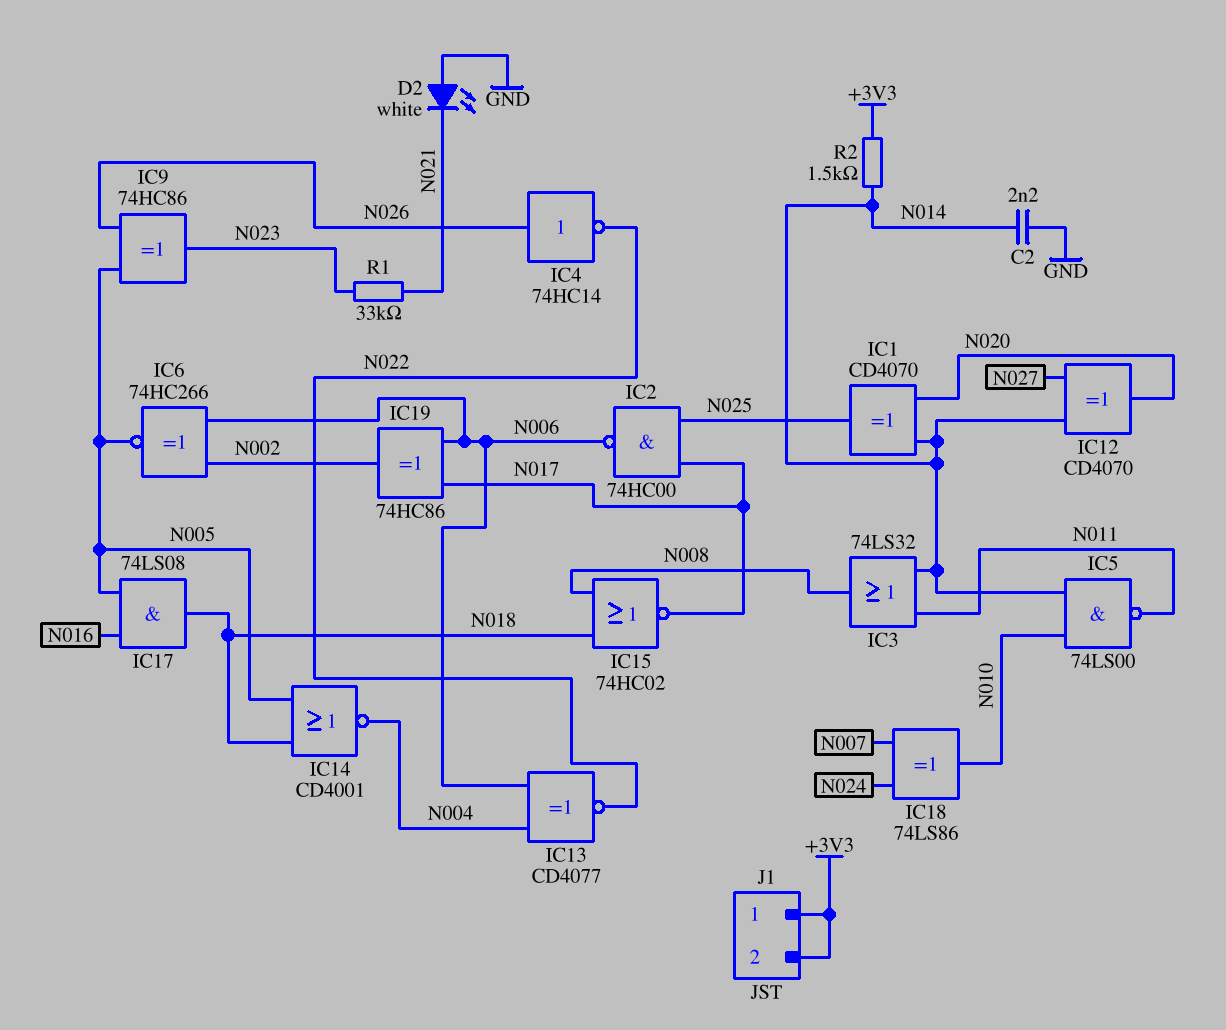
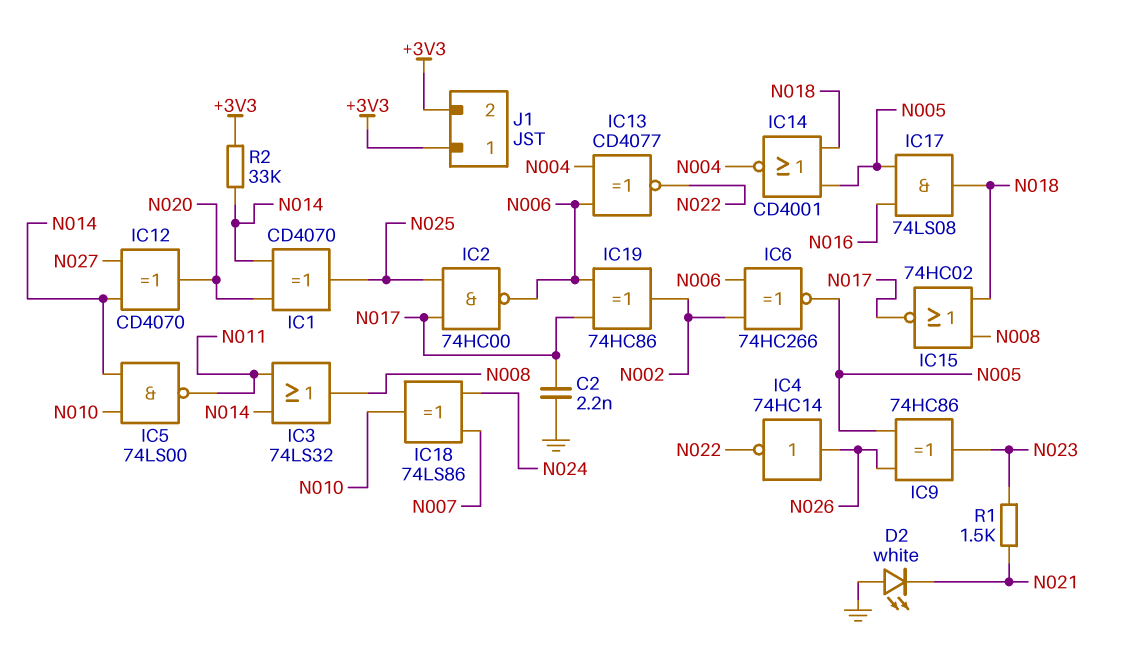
C2: 2.2nF (GND, N014) -> 2.2nF (GND, N017)
R1: 33k (N021, N023) -> 1.5k (N021, N023)
R2: 1.5k (+3V3, N014) -> 33k (+3V3, N014)

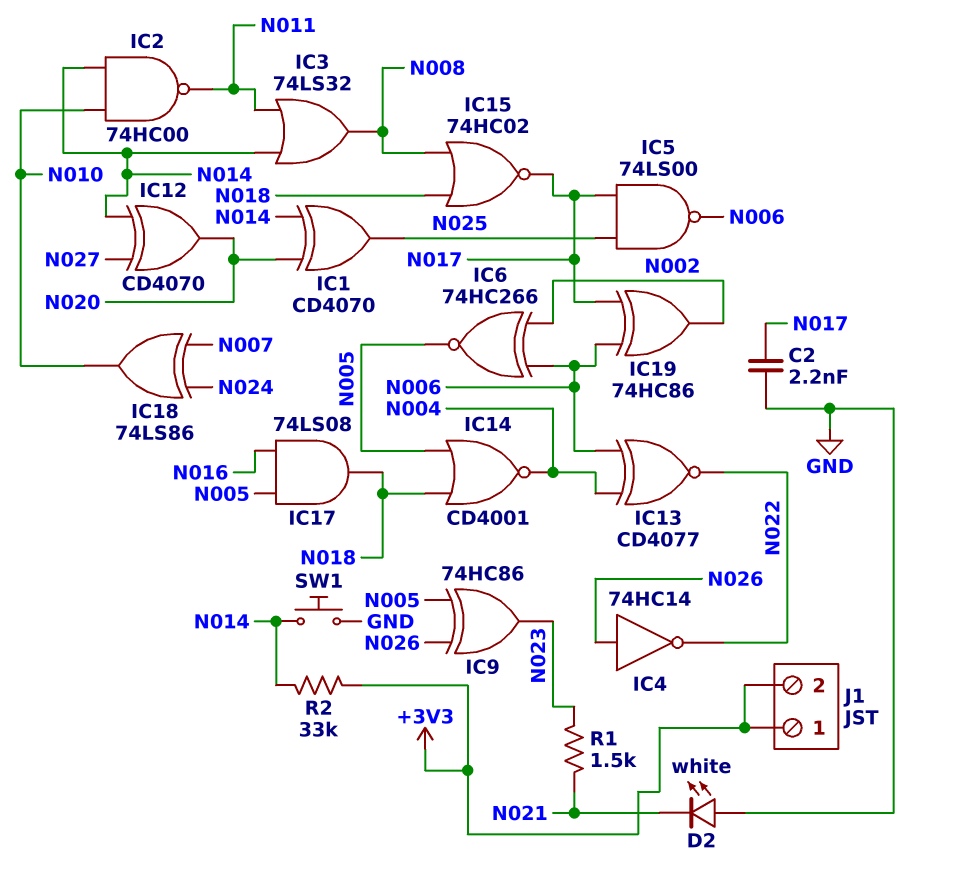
IC2: NAND 74HC00 (in N017, in N025, out N006) -> NAND 74HC00 (in N010, in N014, out N011)
IC5: NAND 74LS00 (in N010, in N014, out N011) -> NAND 74LS00 (in N017, in N025, out N006)
SW1: none -> button (GND, N014)

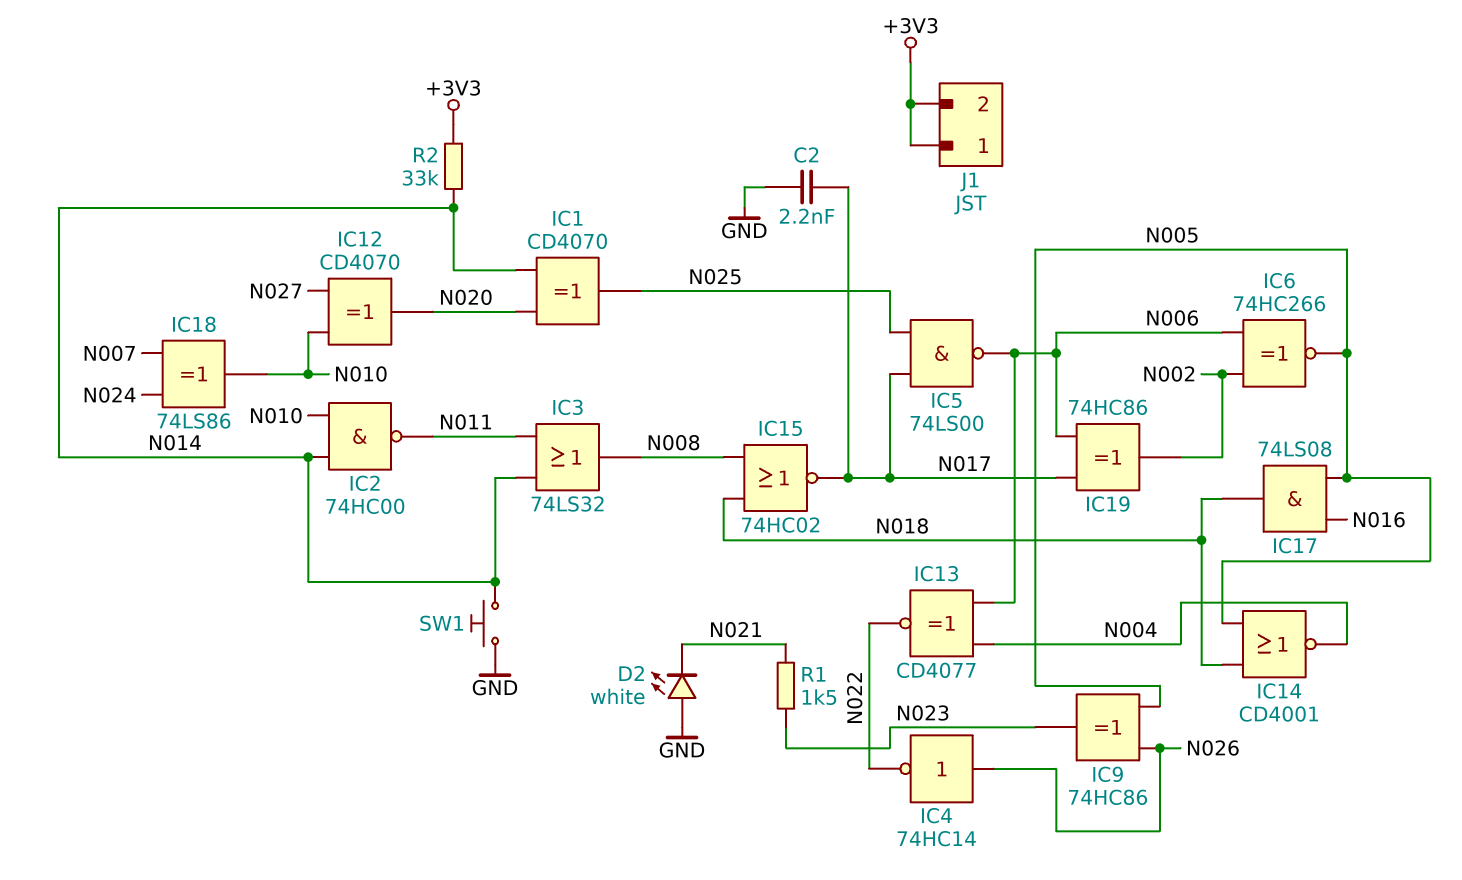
IC12: XOR CD4070 (in N014, in N027, out N020) -> XOR CD4070 (in N010, in N027, out N020)

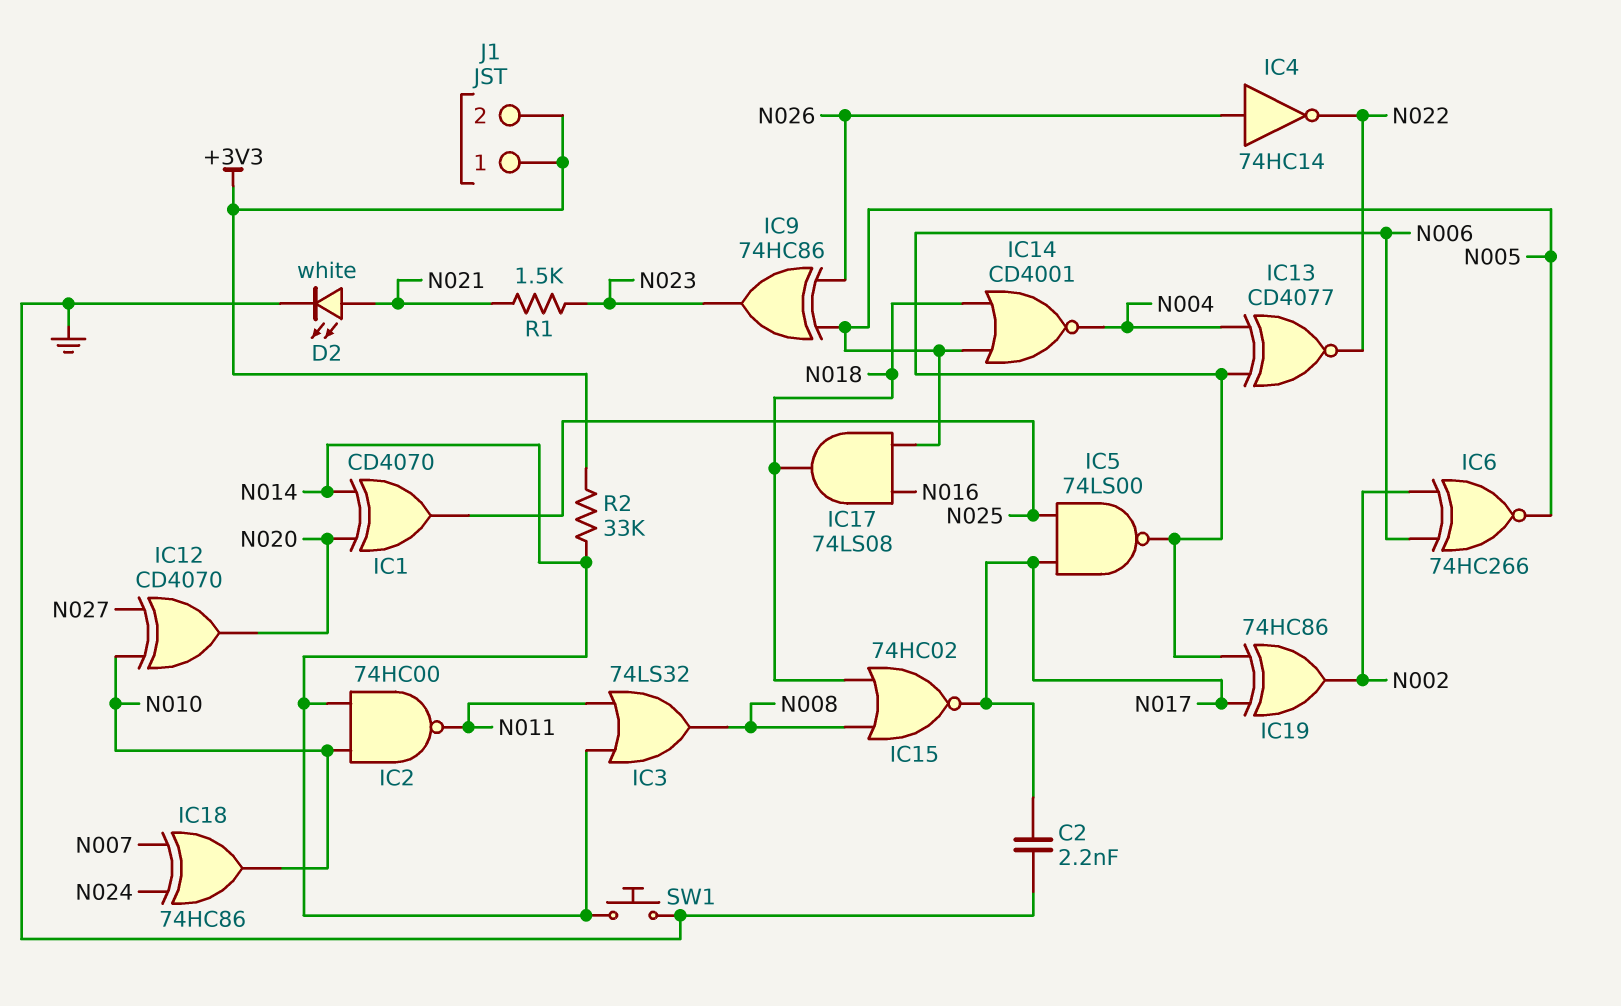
D2: LED white (A GND, K N021) -> LED white (A N021, K GND)
IC18: XOR 74LS86 (in N007, in N024, out N010) -> XOR 74HC86 (in N007, in N024, out N010)

